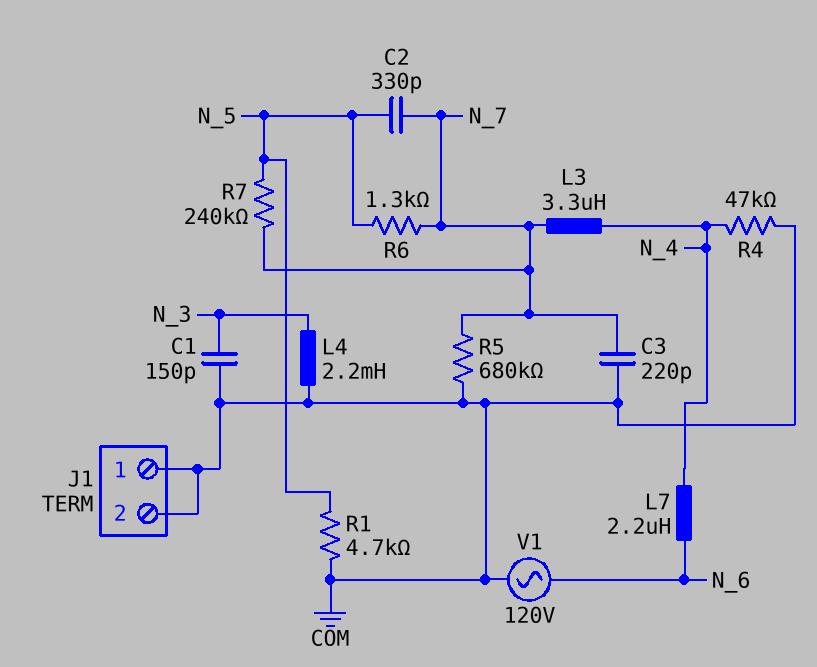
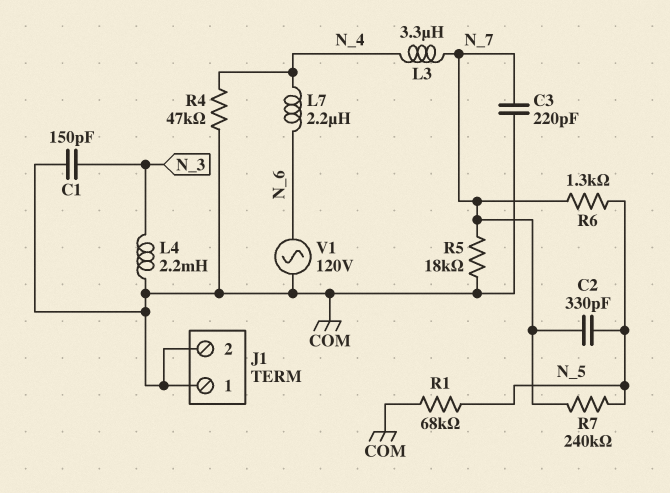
R1: 4.7k (COM, N_5) -> 68k (COM, N_5)
R5: 680k (COM, N_7) -> 18k (COM, N_7)

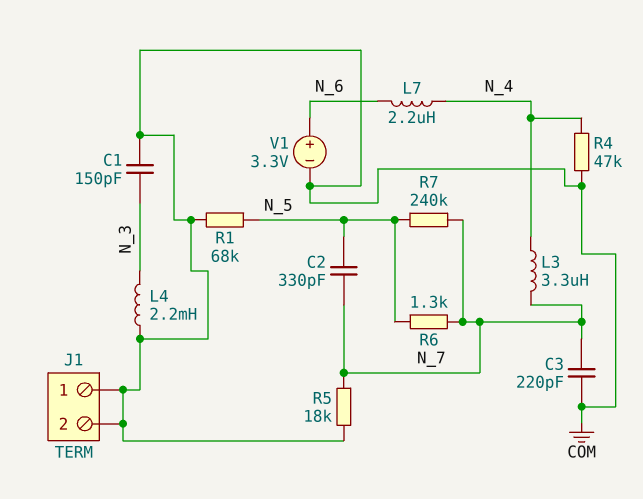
V1: AC 120V (COM, N_6) -> 3.3V (plus N_6, minus COM)

